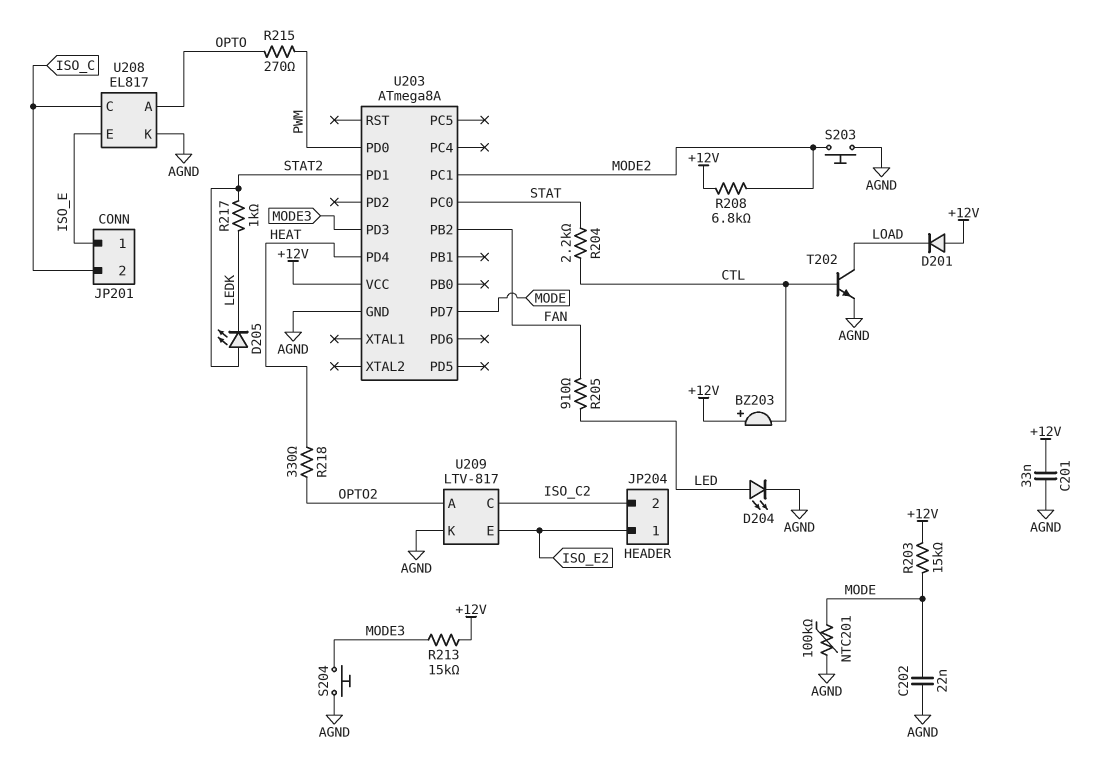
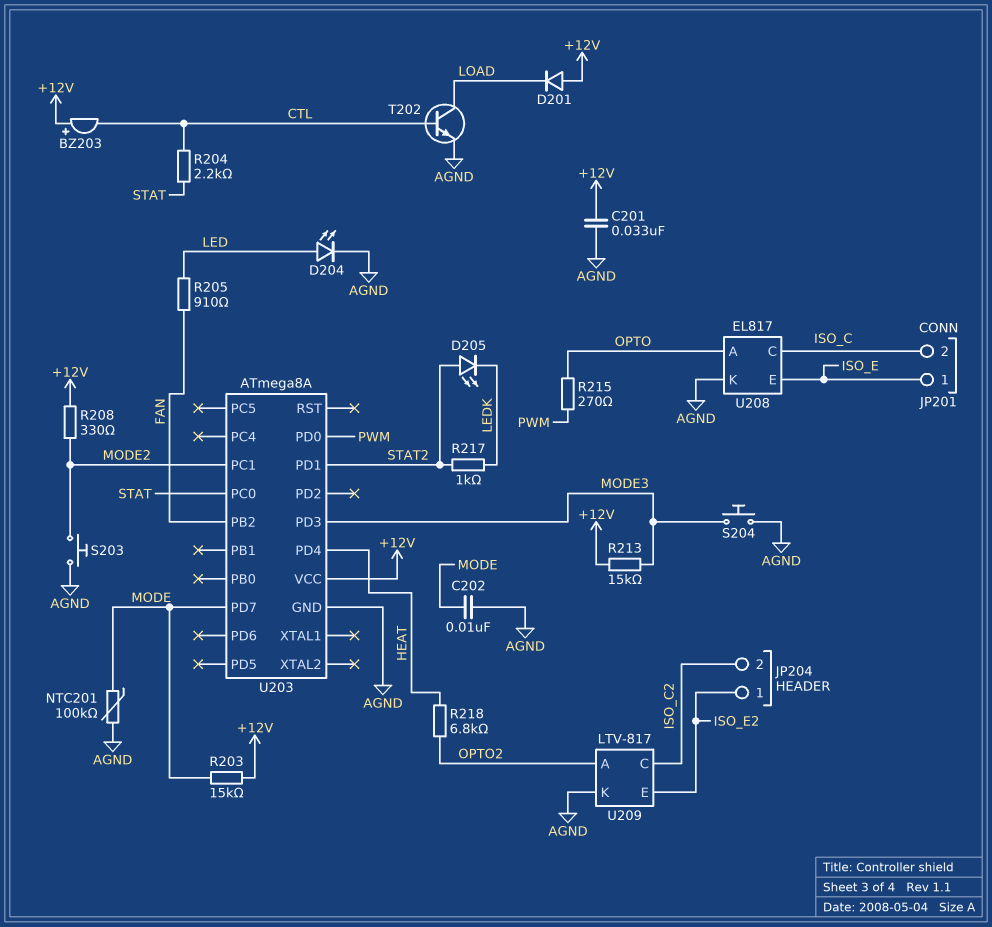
C202: 22nF (AGND, MODE) -> 10nF (AGND, MODE)
R208: 6.8k (+12V, MODE2) -> 330 (+12V, MODE2)
R218: 330 (HEAT, OPTO2) -> 6.8k (HEAT, OPTO2)

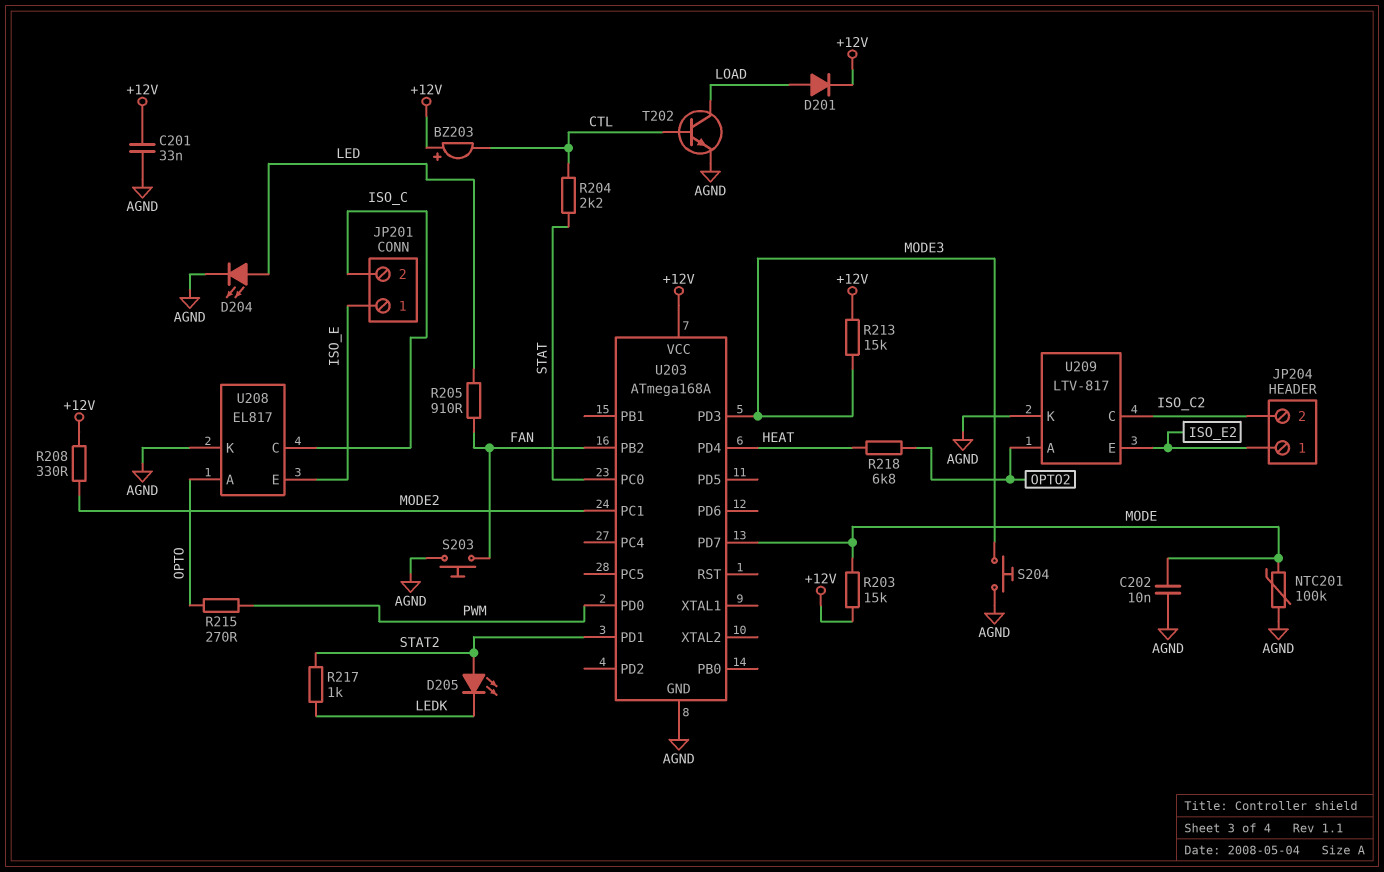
D201: diode (A +12V, K LOAD) -> diode (A LOAD, K +12V)
S203: button (AGND, MODE2) -> button (AGND, FAN)
U203: ATmega8A -> ATmega168A

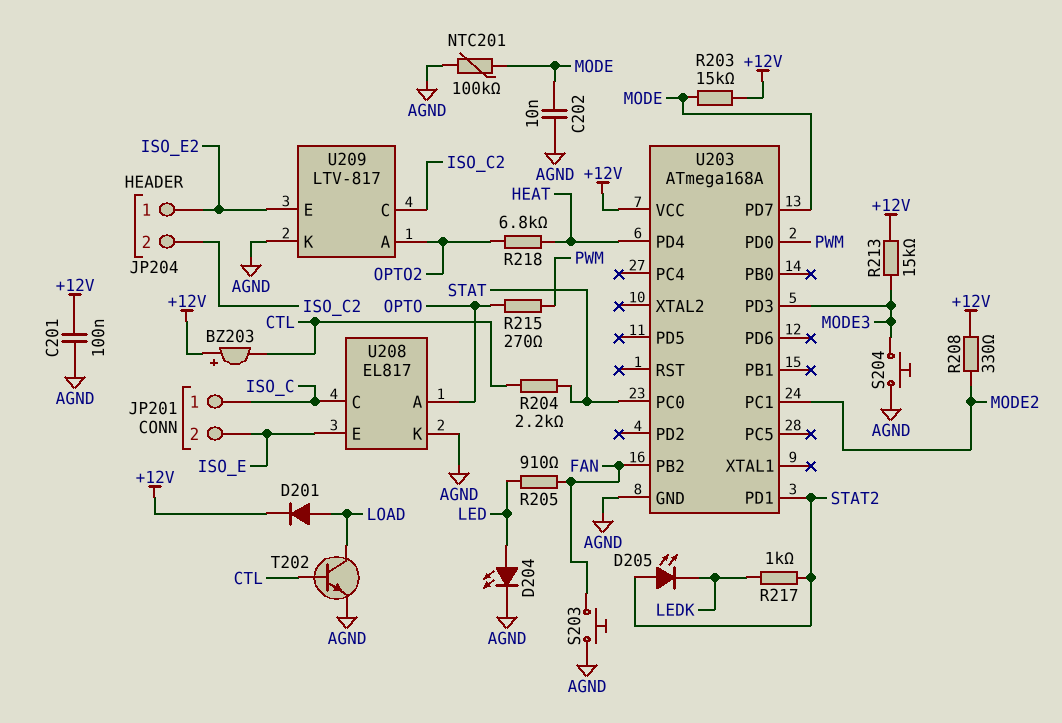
C201: 33nF (+12V, AGND) -> 100nF (+12V, AGND)
JP201 pin 1: ISO_E -> ISO_C
JP201 pin 2: ISO_C -> ISO_E

